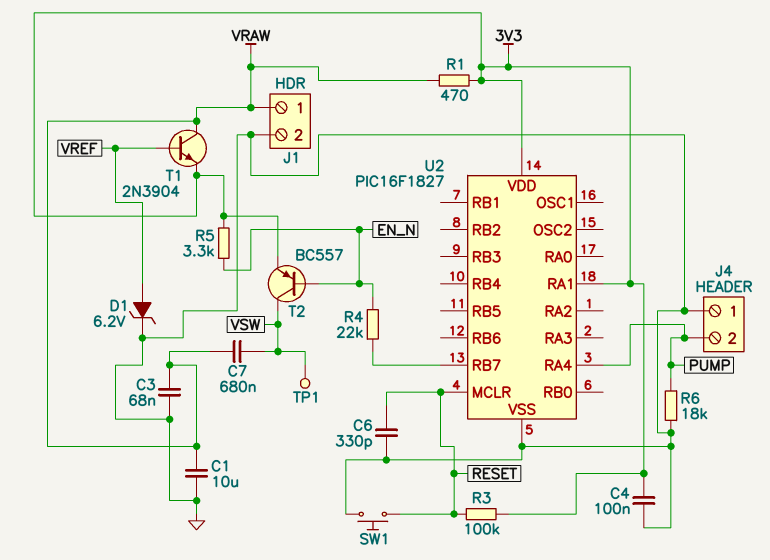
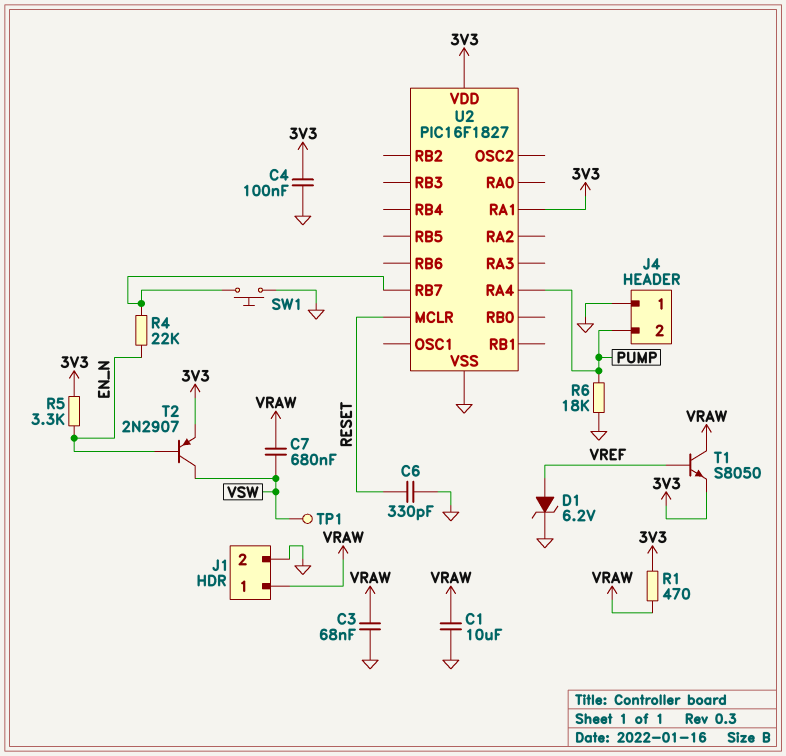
R3: 100k (3V3, RESET) -> none
SW1: button (GND, RESET) -> button (GND, U2/RB7)
T1: NPN 2N3904 (B VREF, C VRAW, E 3V3) -> NPN S8050 (B VREF, C VRAW, E 3V3)
T2: PNP BC557 (B EN_N, C VSW, E 3V3) -> PNP 2N2907 (B EN_N, C VSW, E 3V3)

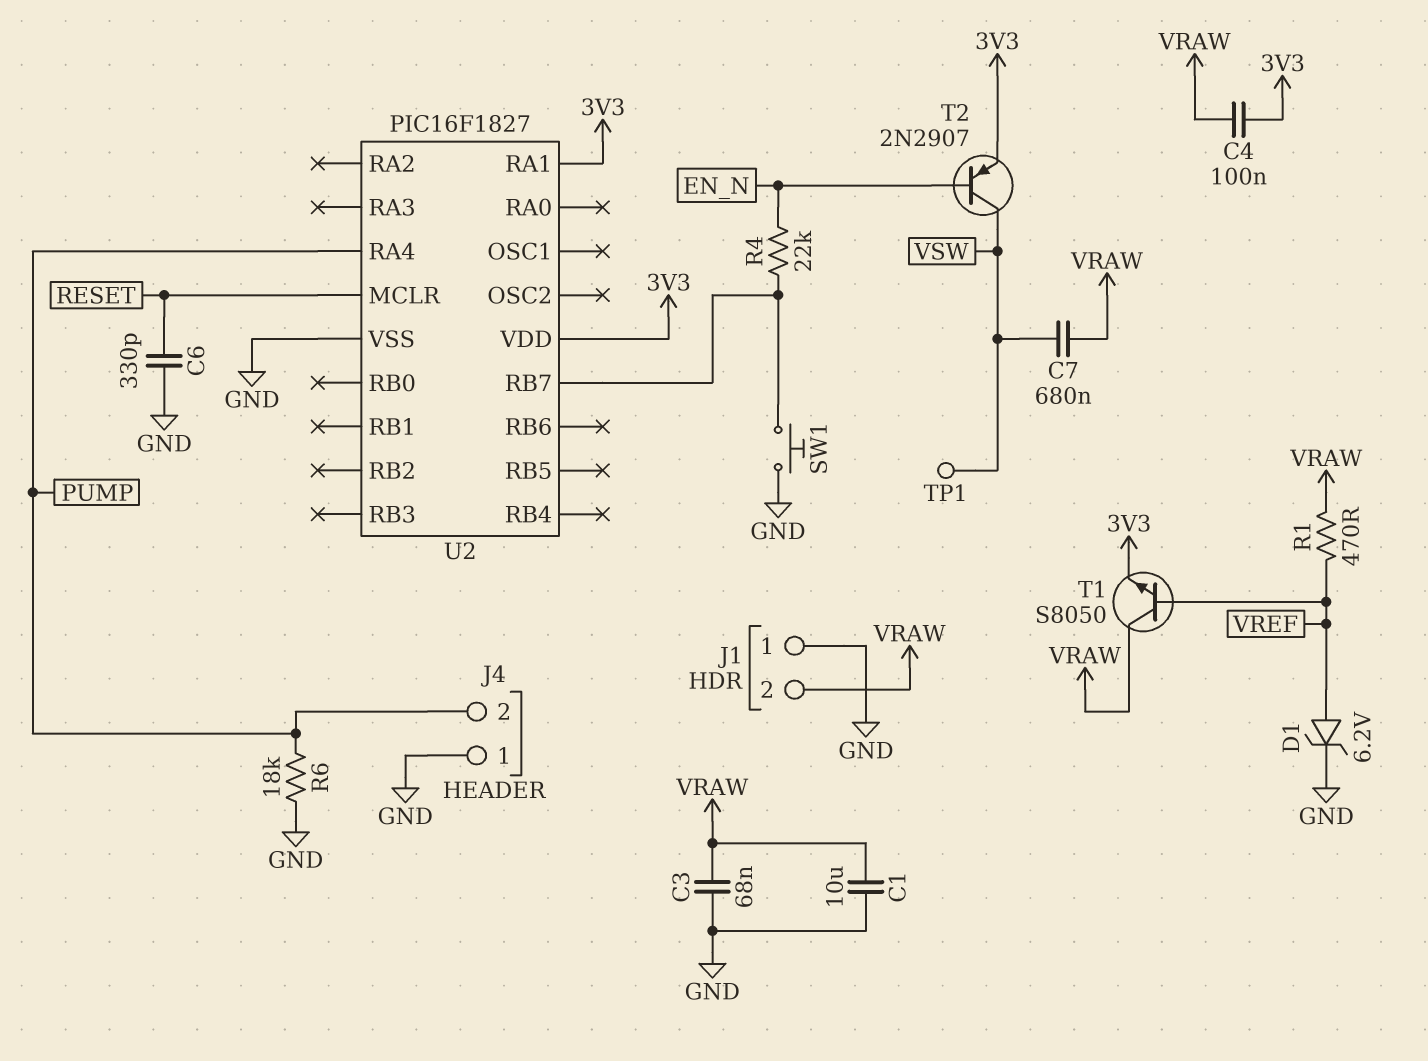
C4: 100nF (3V3, GND) -> 100nF (3V3, VRAW)
J1 pin 1: VRAW -> GND
J1 pin 2: GND -> VRAW
R1: 470 (3V3, VRAW) -> 470 (VRAW, VREF)
R5: 3.3k (3V3, EN_N) -> none

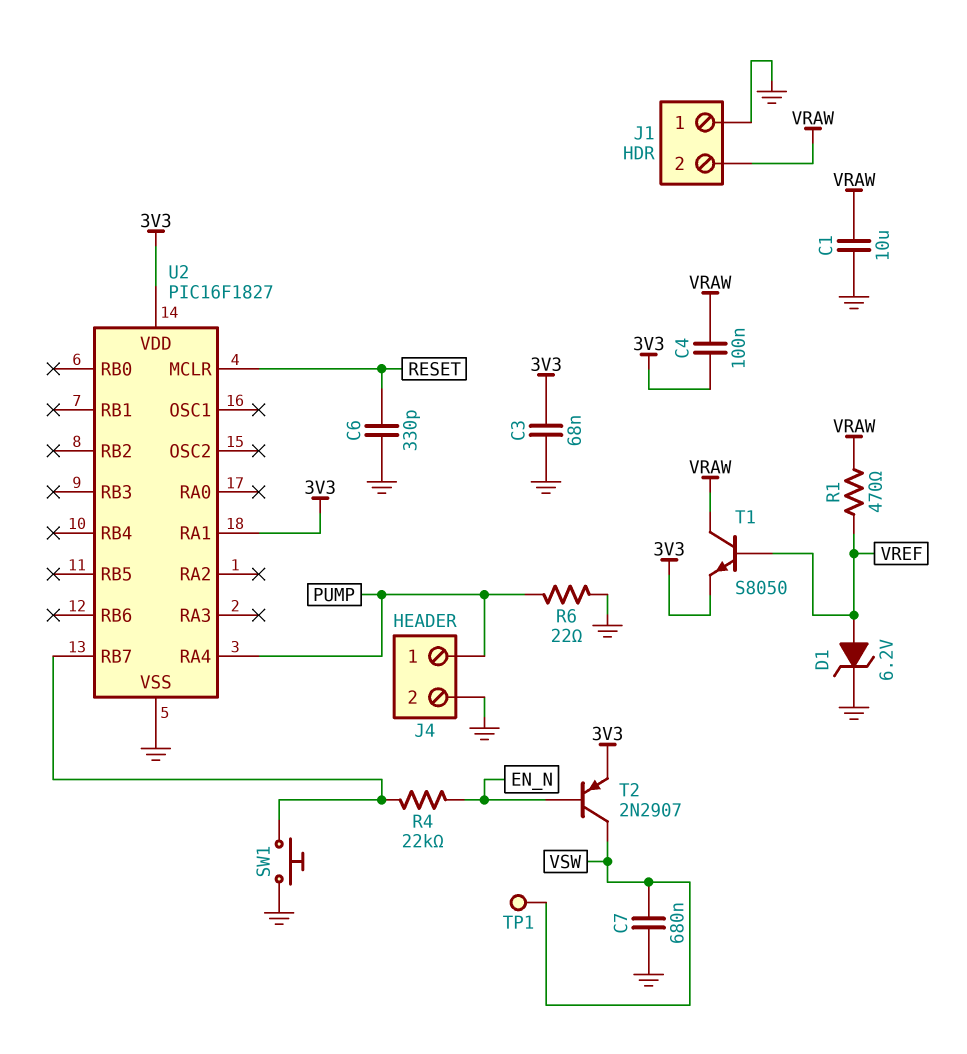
C3: 68nF (GND, VRAW) -> 68nF (3V3, GND)
C7: 680nF (VRAW, VSW) -> 680nF (GND, VSW)
J4 pin 1: GND -> PUMP
J4 pin 2: PUMP -> GND
R6: 18k (GND, PUMP) -> 22 (GND, PUMP)

